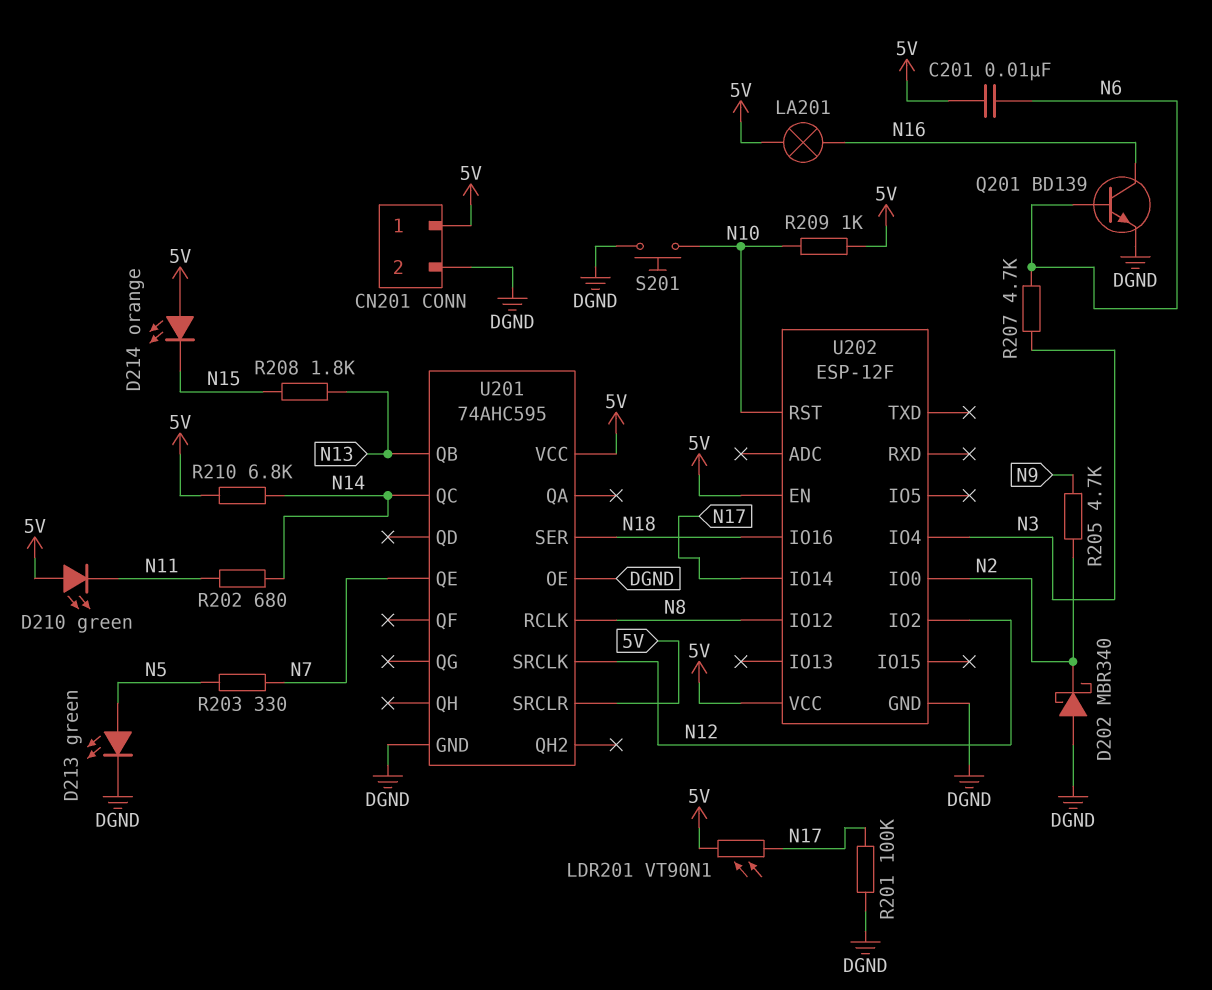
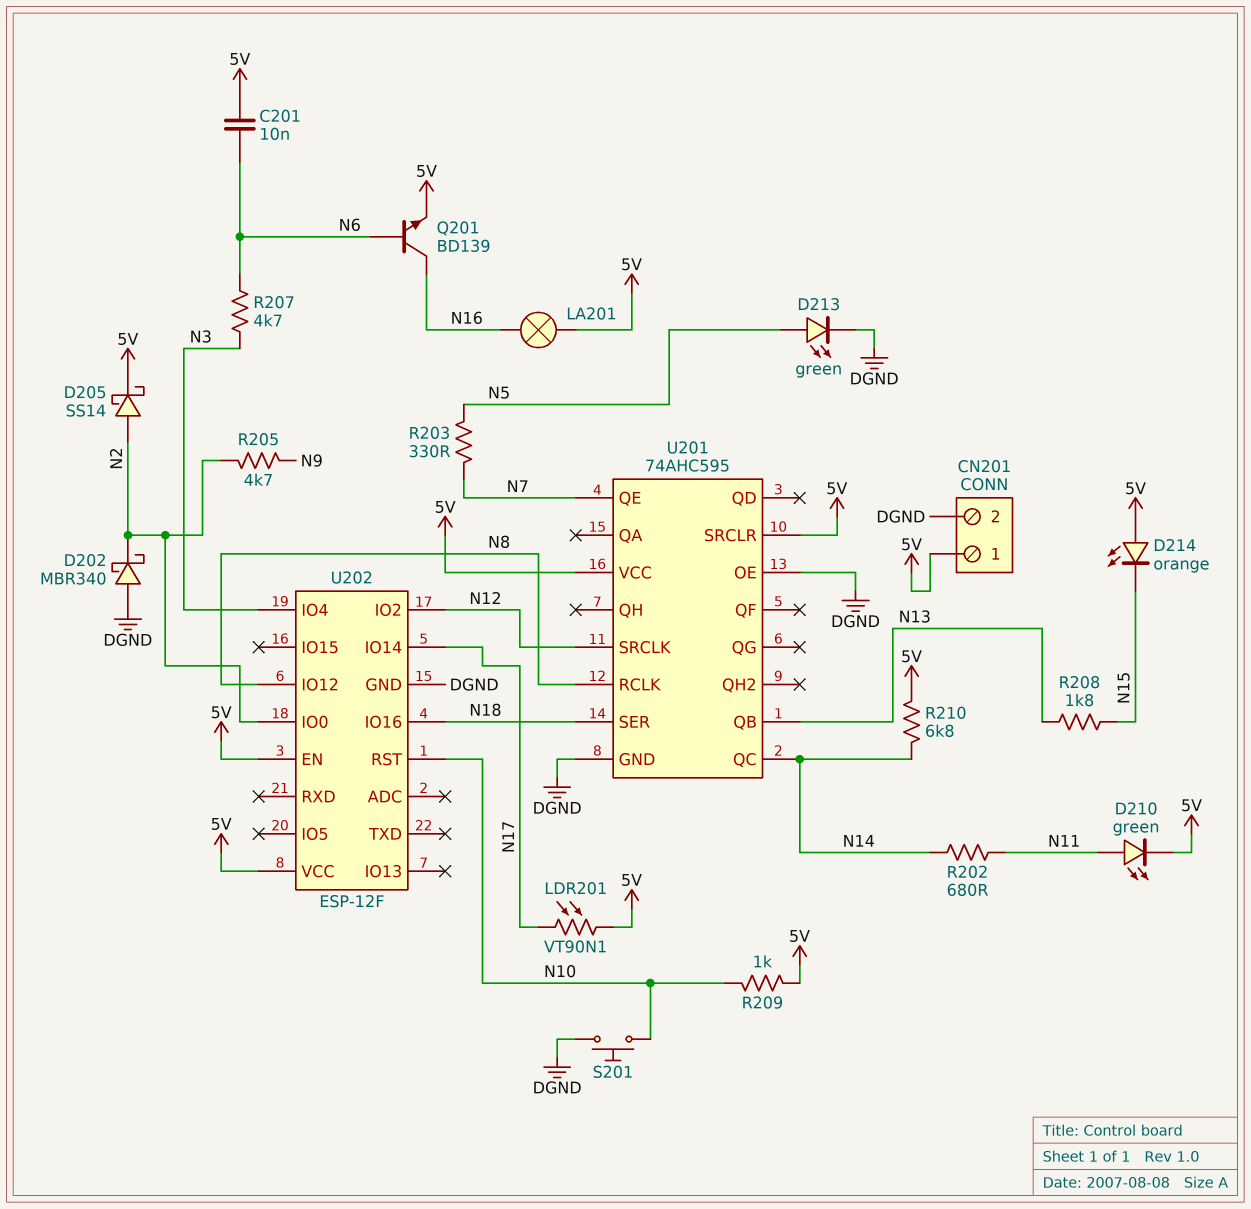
D205: none -> schottky SS14 (A N2, K 5V)
D210: LED green (A 5V, K N11) -> LED green (A N11, K 5V)
Q201: NPN BD139 (B N6, C N16, E DGND) -> NPN BD139 (B N6, C N16, E 5V)
R201: 100k (DGND, N17) -> none

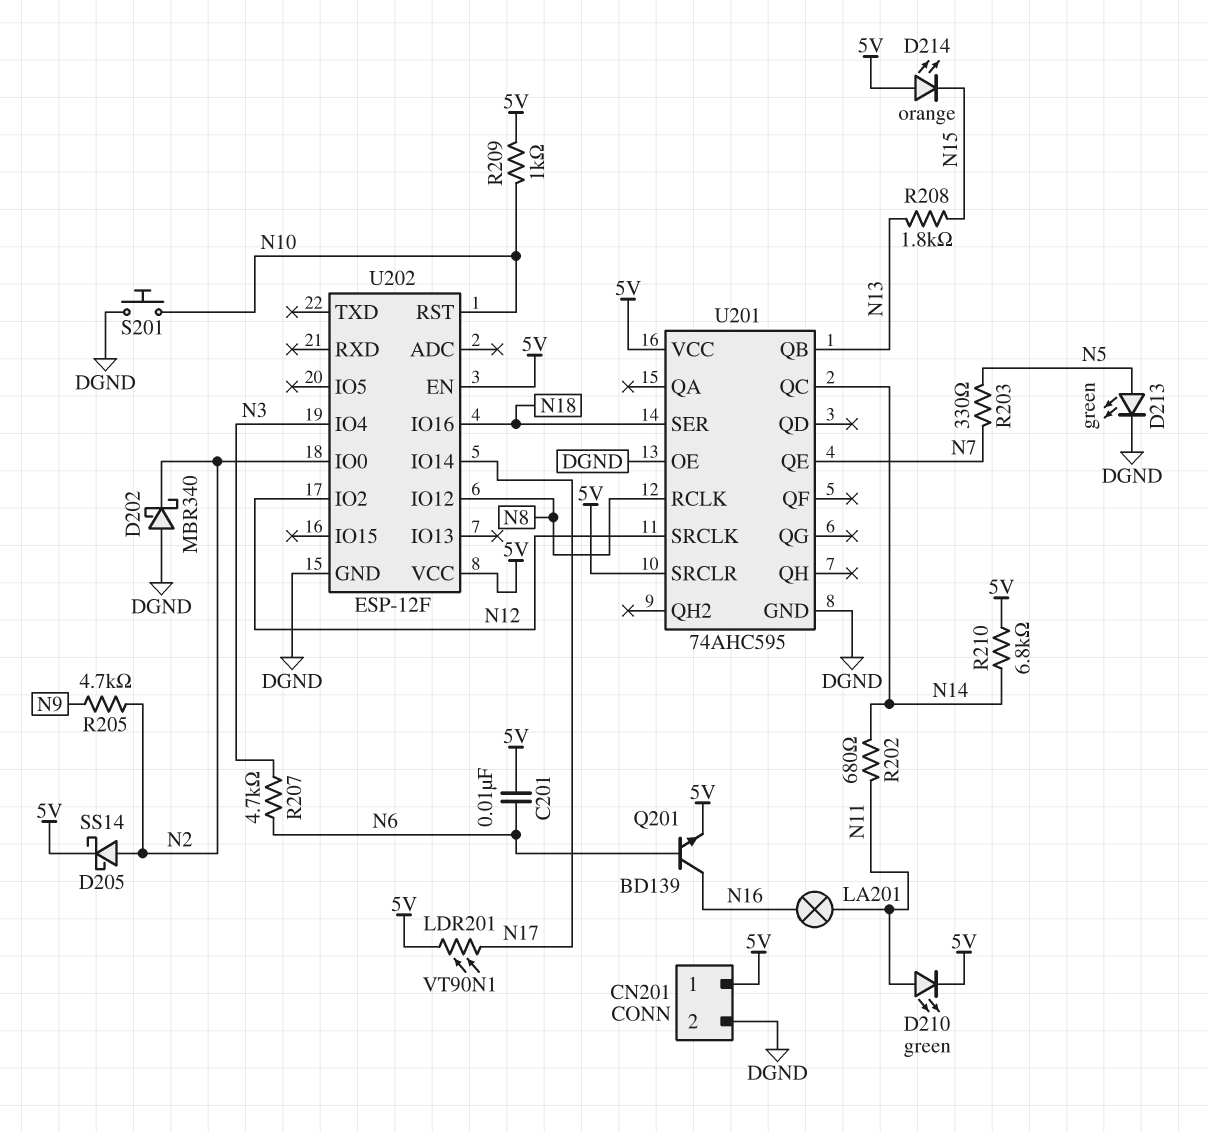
LA201: lamp (5V, N16) -> lamp (N11, N16)

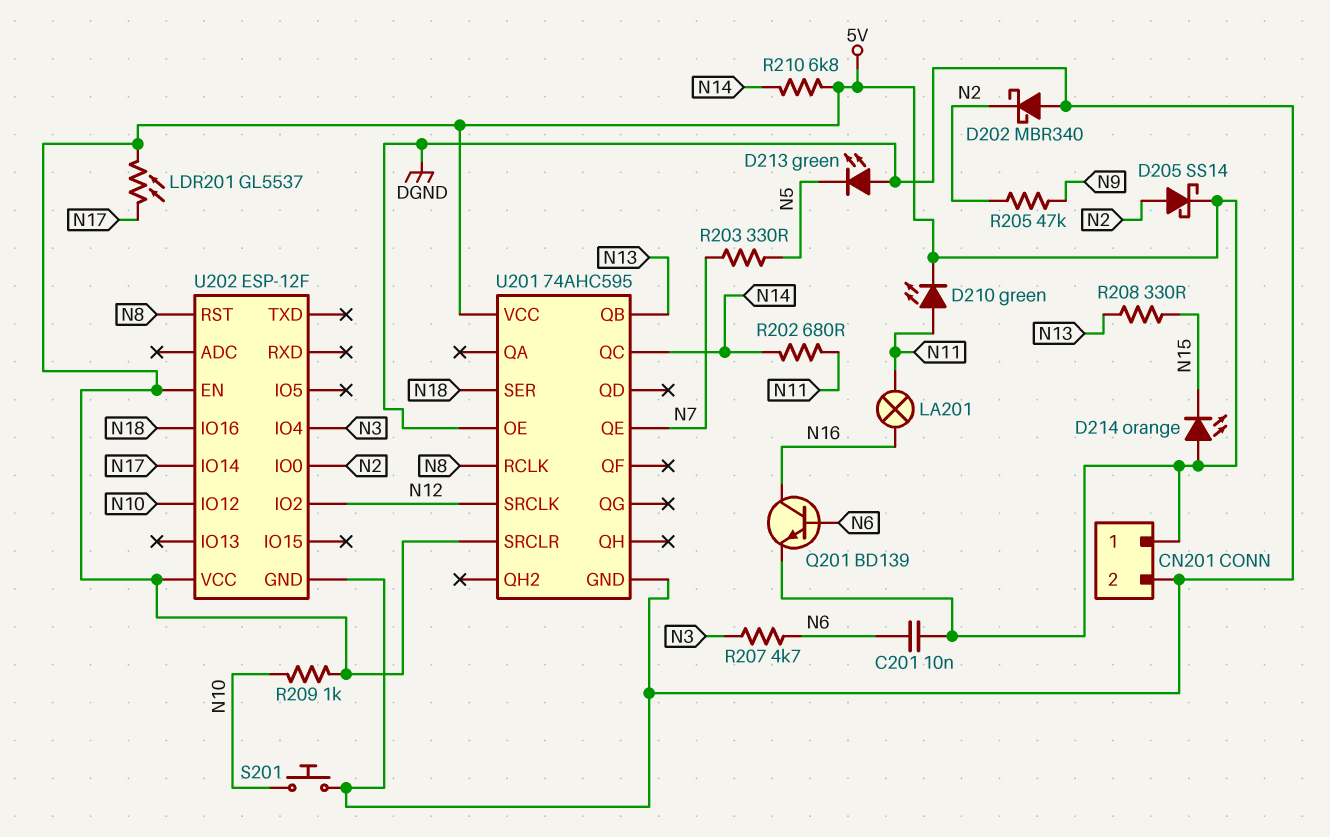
D213: LED green (A N5, K DGND) -> LED green (A DGND, K N5)
LDR201: VT90N1 (5V, N17) -> GL5537 (5V, N17)
R205: 4.7k (N2, N9) -> 47k (N2, N9)
R208: 1.8k (N13, N15) -> 330 (N13, N15)
U202 pin IO12: N8 -> N10
U202 pin RST: N10 -> N8

